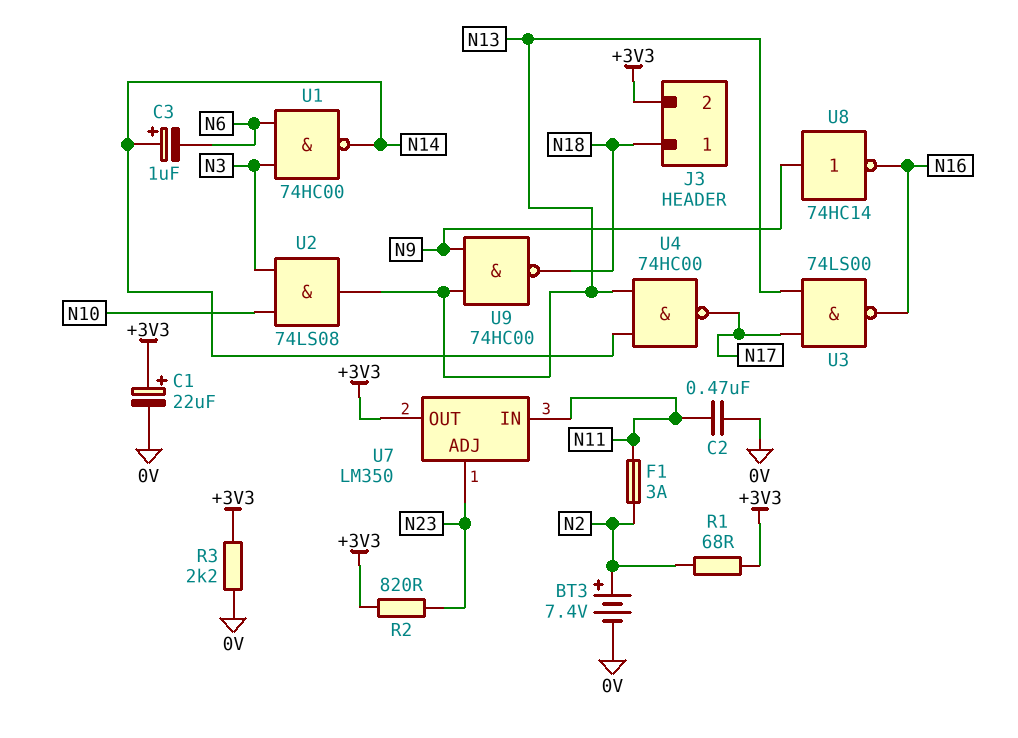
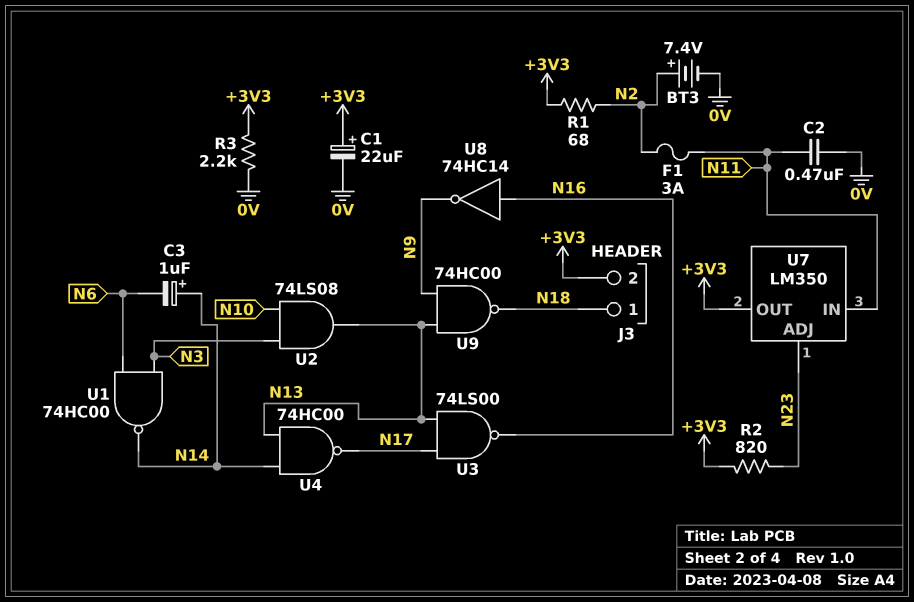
U8: NOT 74HC14 (in N9, out N16) -> NOT 74HC14 (in N16, out N9)

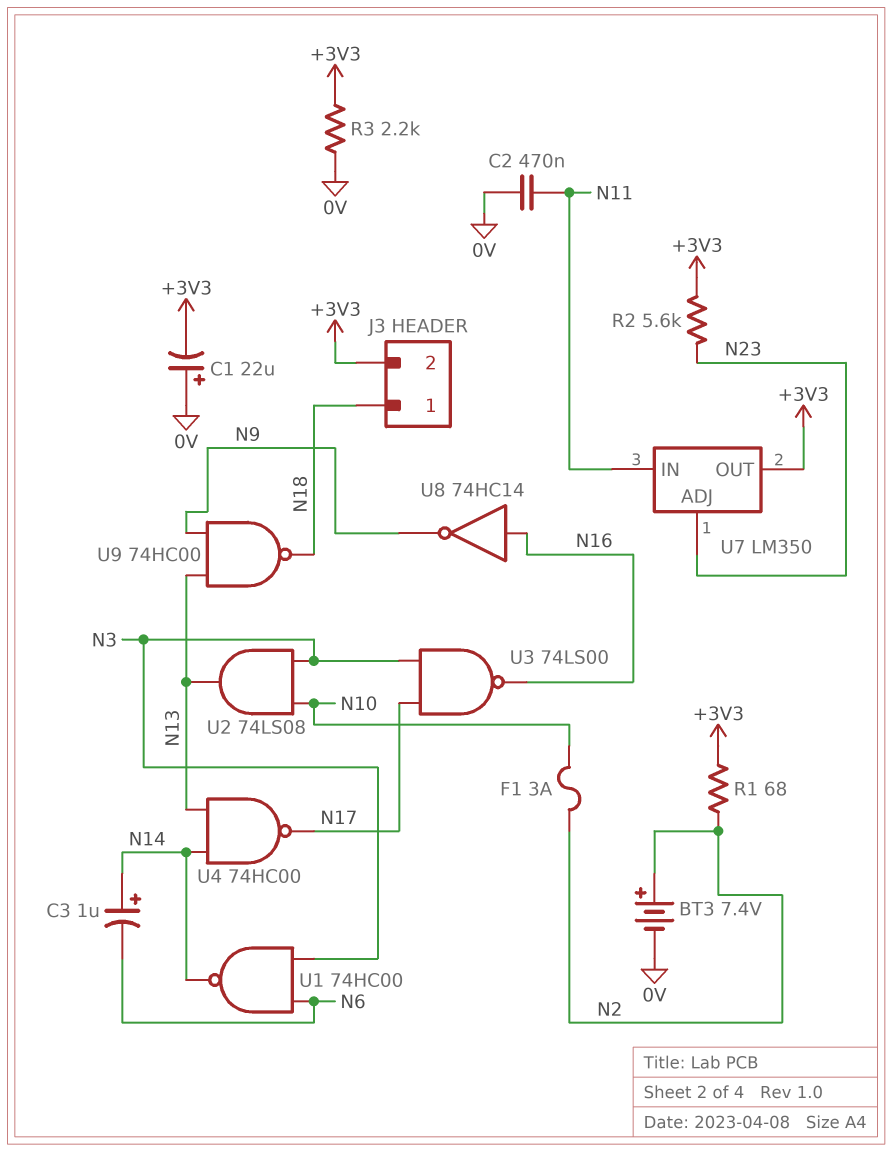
C1: 22uF (plus +3V3, minus 0V) -> 22uF (plus 0V, minus +3V3)
F1: 3A (N2, N11) -> 3A (N2, N10)
R2: 820 (+3V3, N23) -> 5.6k (+3V3, N23)
U3: NAND 74LS00 (in N13, in N17, out N16) -> NAND 74LS00 (in N3, in N17, out N16)

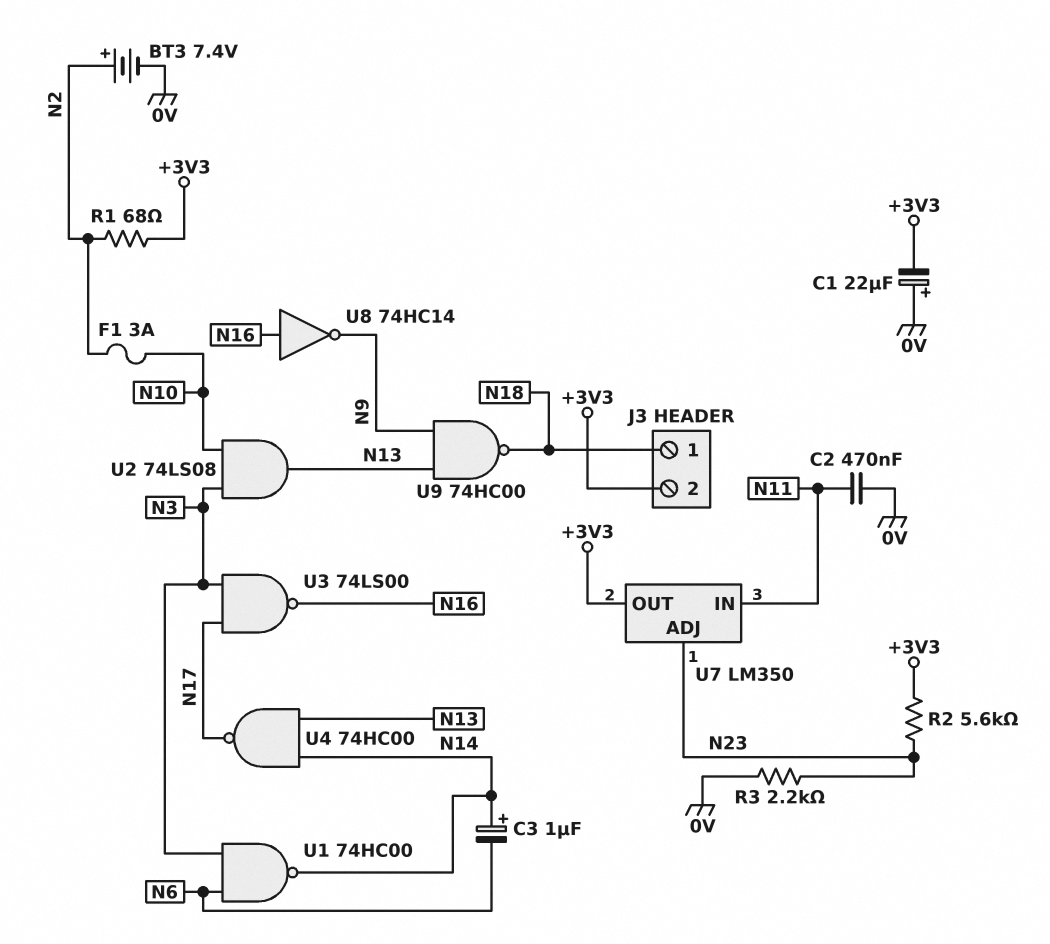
R3: 2.2k (+3V3, 0V) -> 2.2k (0V, N23)

